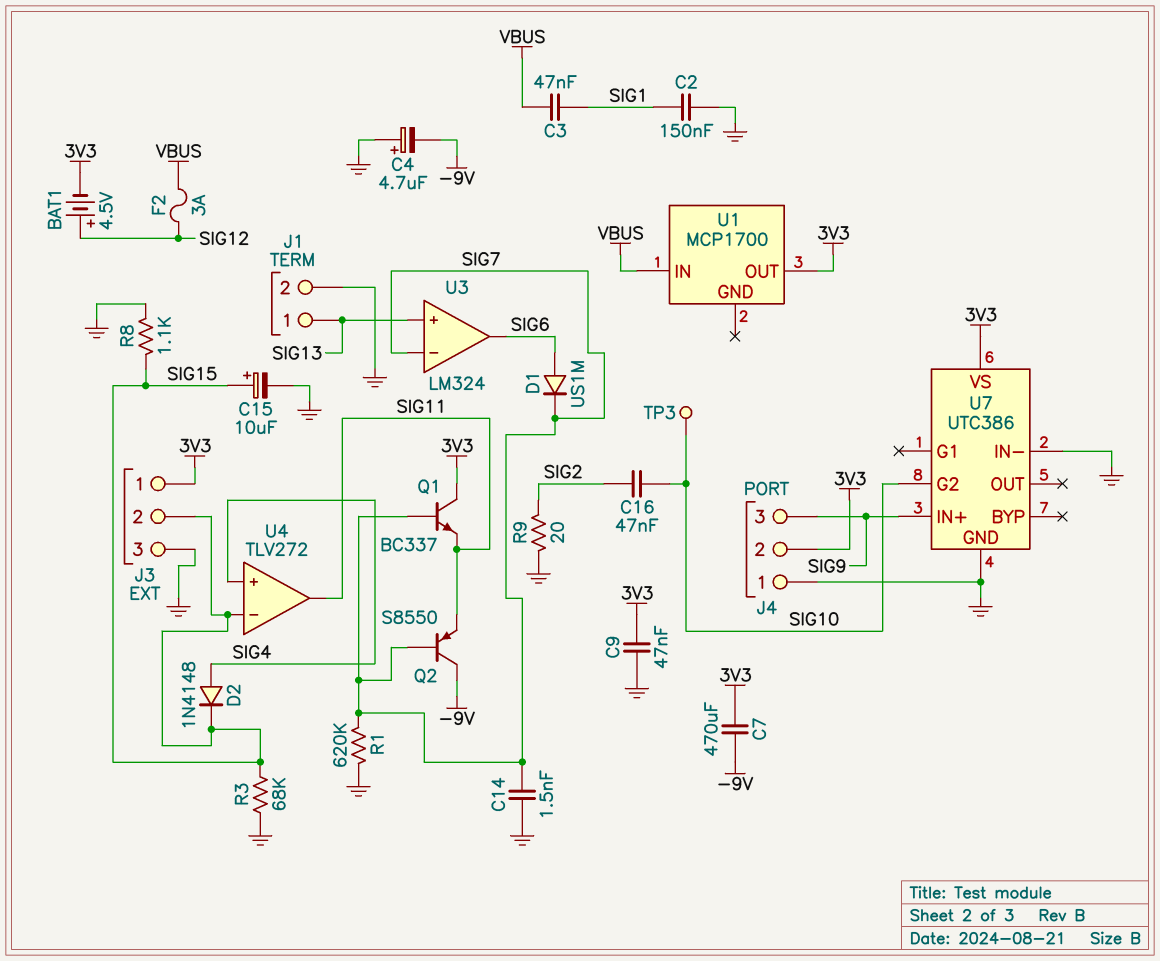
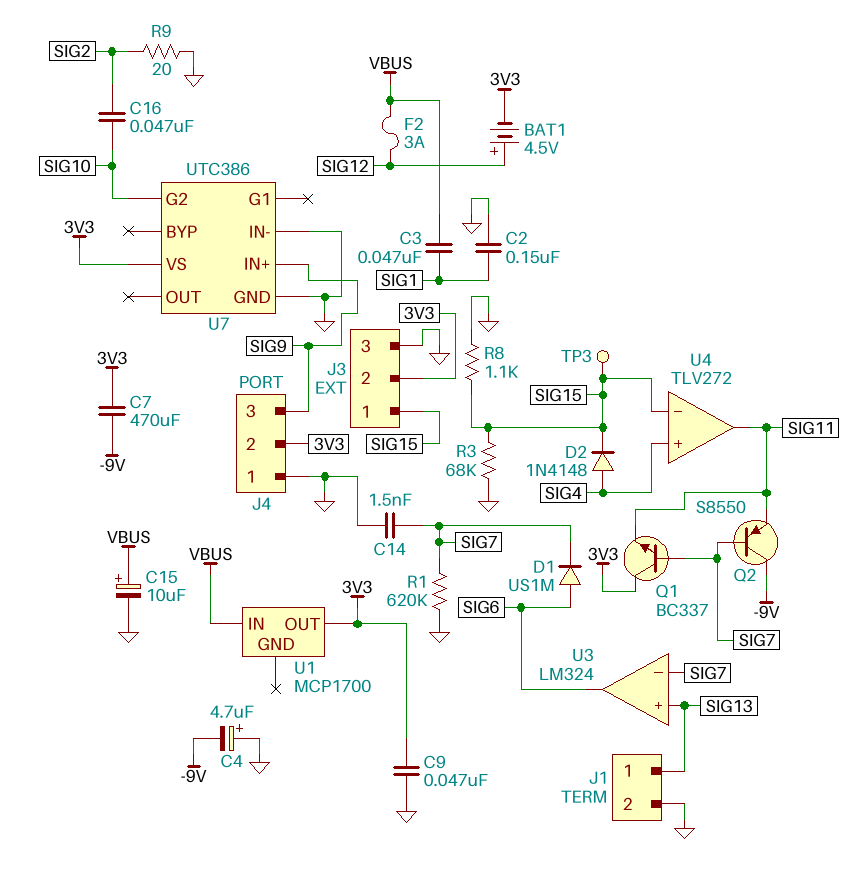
C15: 10uF (plus SIG15, minus GND) -> 10uF (plus VBUS, minus GND)
J3 pin 1: 3V3 -> SIG15
J3 pin 2: SIG15 -> 3V3
TP3: test point (SIG10) -> test point (SIG15)

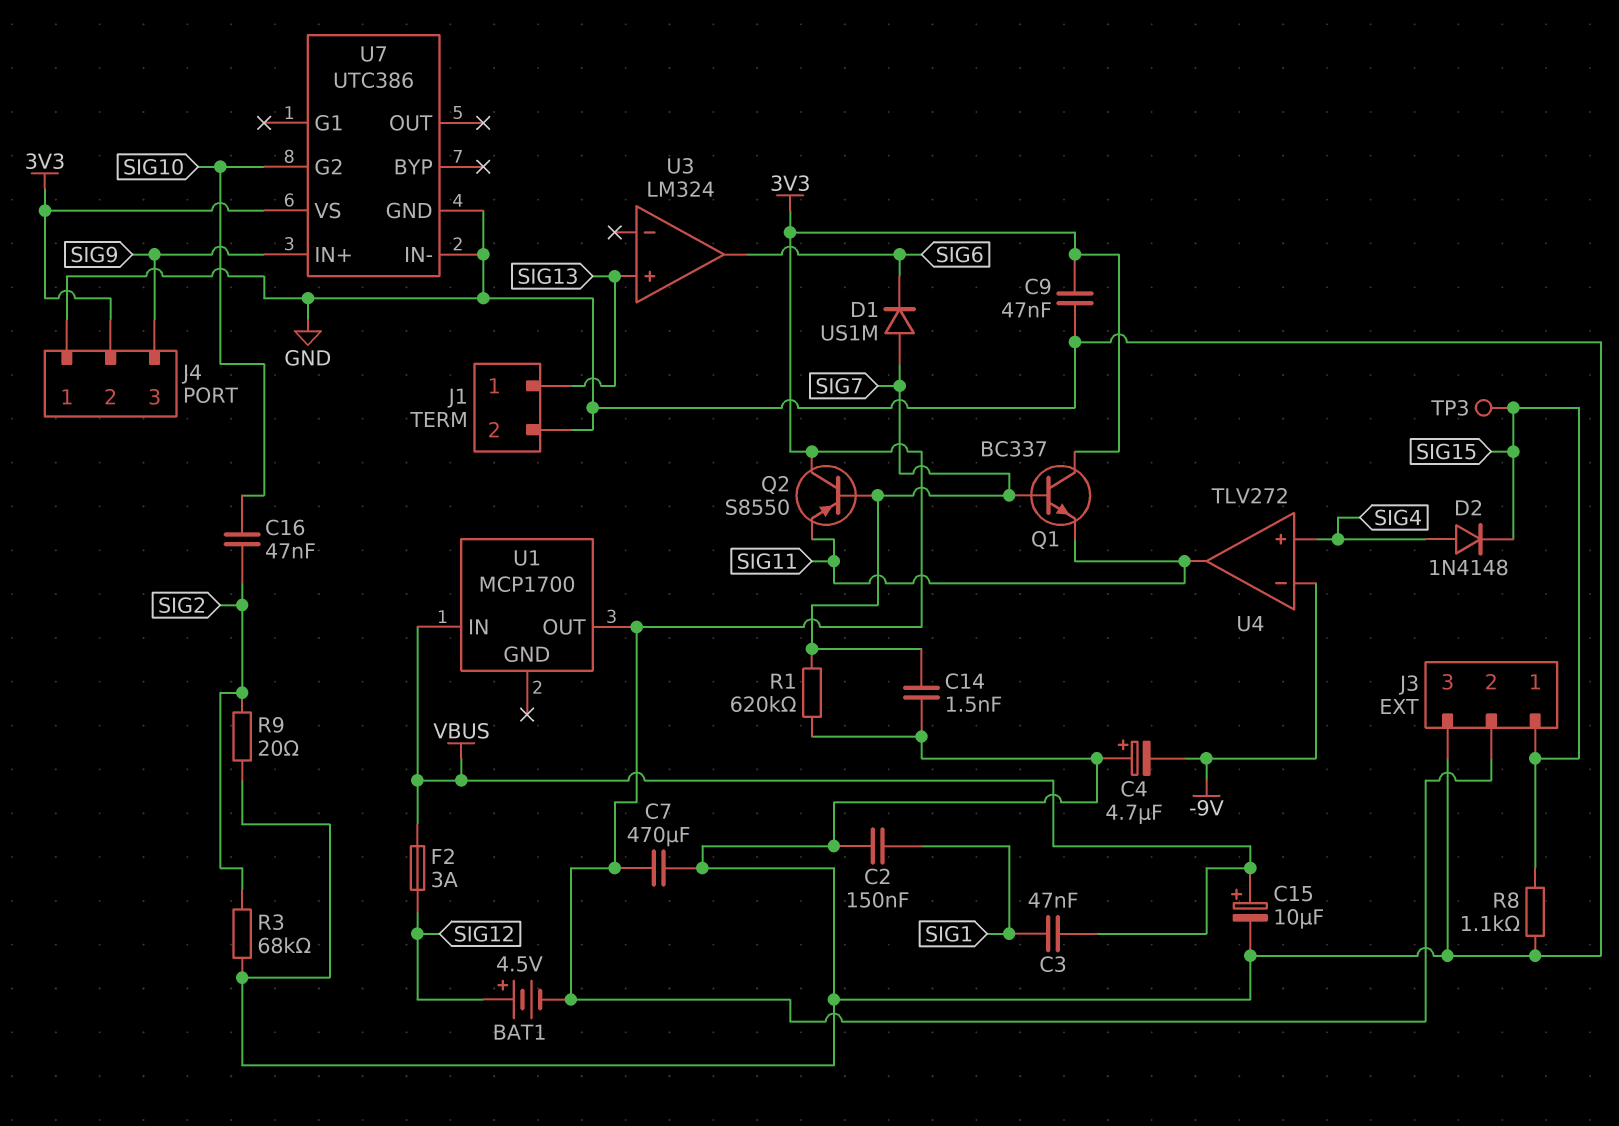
C7: 470uF (-9V, 3V3) -> 470uF (3V3, GND)
D1: diode US1M (A SIG6, K SIG7) -> diode US1M (A SIG7, K SIG6)
Q2: PNP S8550 (B SIG7, C -9V, E SIG11) -> PNP S8550 (B SIG7, C 3V3, E SIG11)
R3: 68k (GND, SIG15) -> 68k (GND, SIG2)
U3 pin in-: SIG7 -> none
U4 pin in-: SIG15 -> -9V

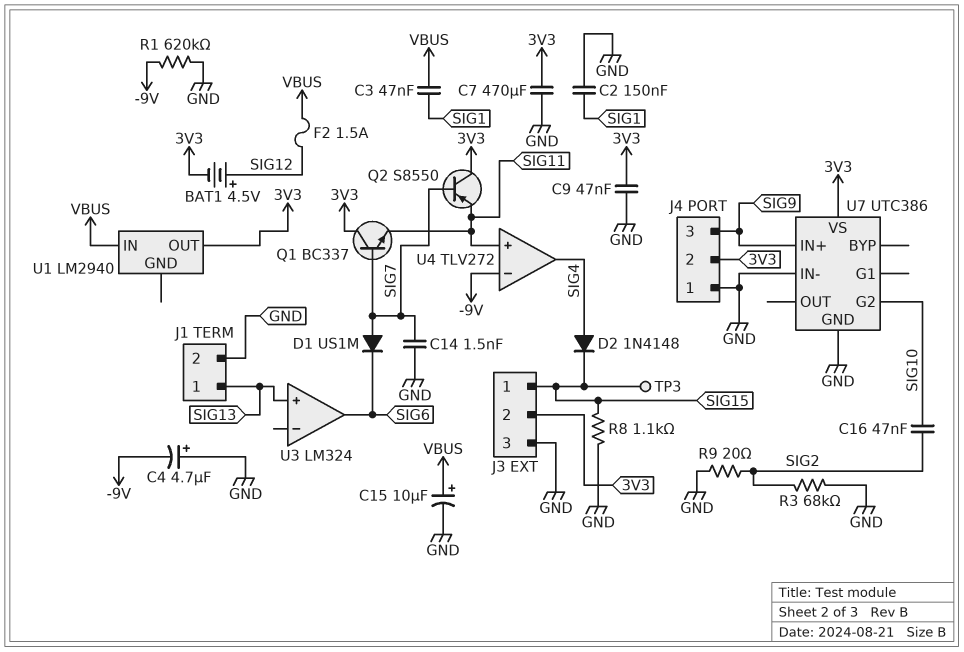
F2: 3A (SIG12, VBUS) -> 1.5A (SIG12, VBUS)
R1: 620k (GND, SIG7) -> 620k (-9V, GND)
U1: MCP1700 -> LM2940
U4 pin in+: SIG4 -> SIG11
U4 pin out: SIG11 -> SIG4

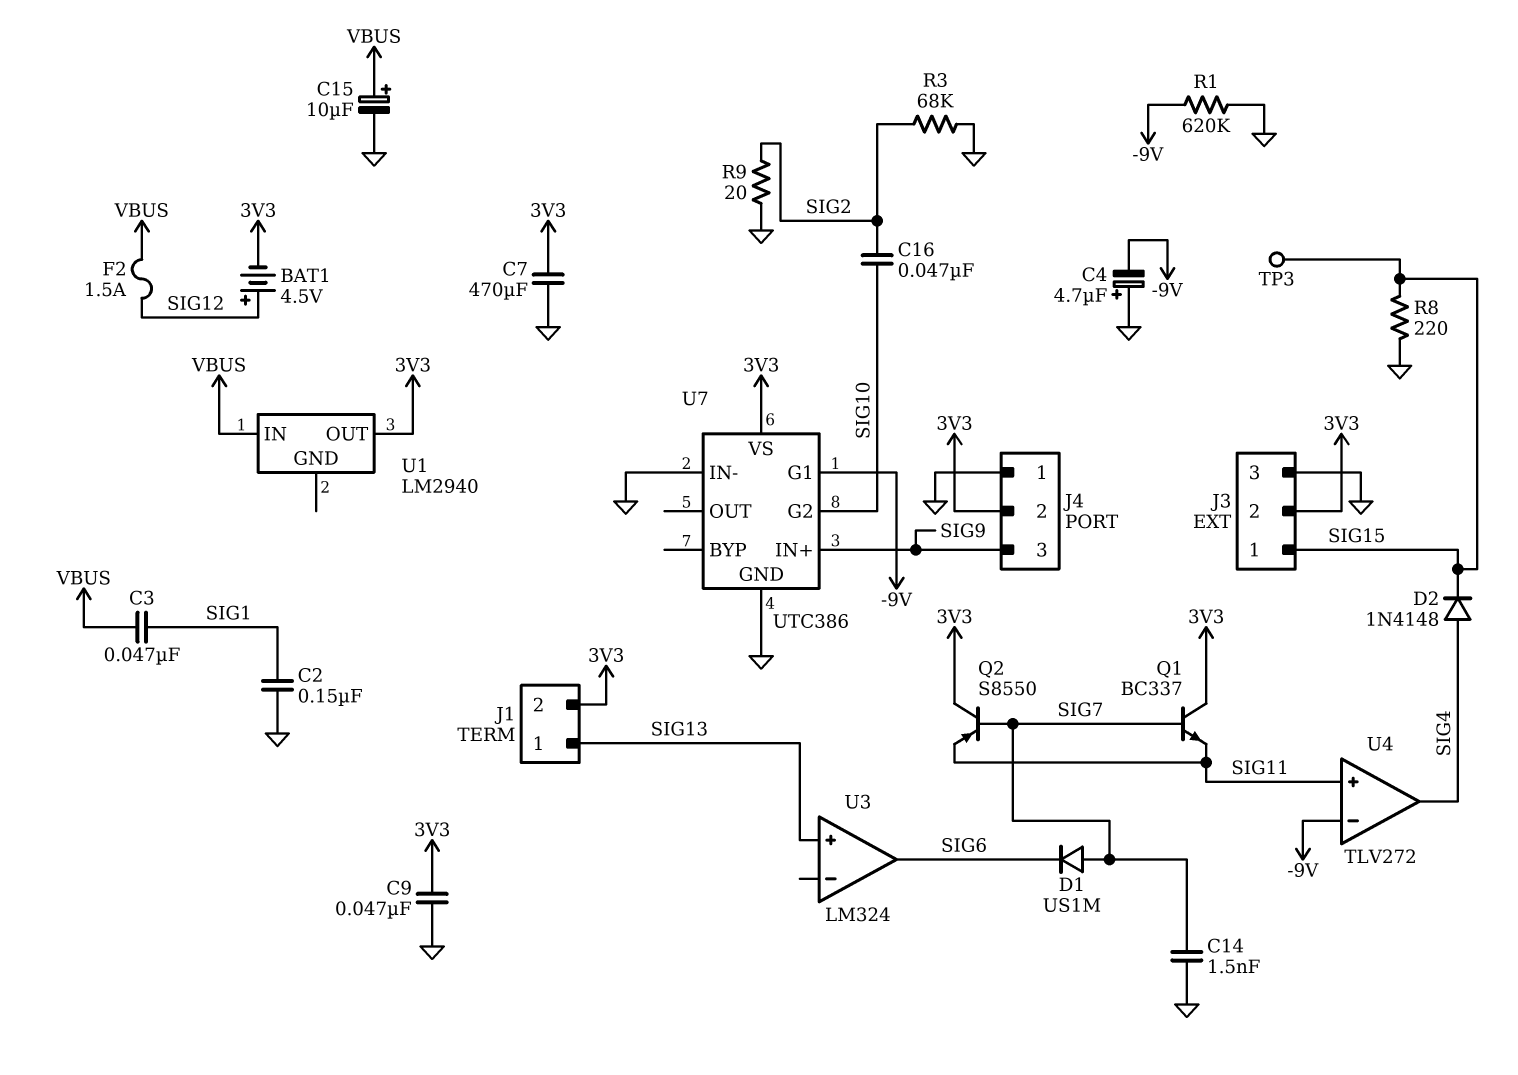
J1 pin 2: GND -> 3V3
R8: 1.1k (GND, SIG15) -> 220 (GND, SIG15)
U7 pin G1: none -> -9V

